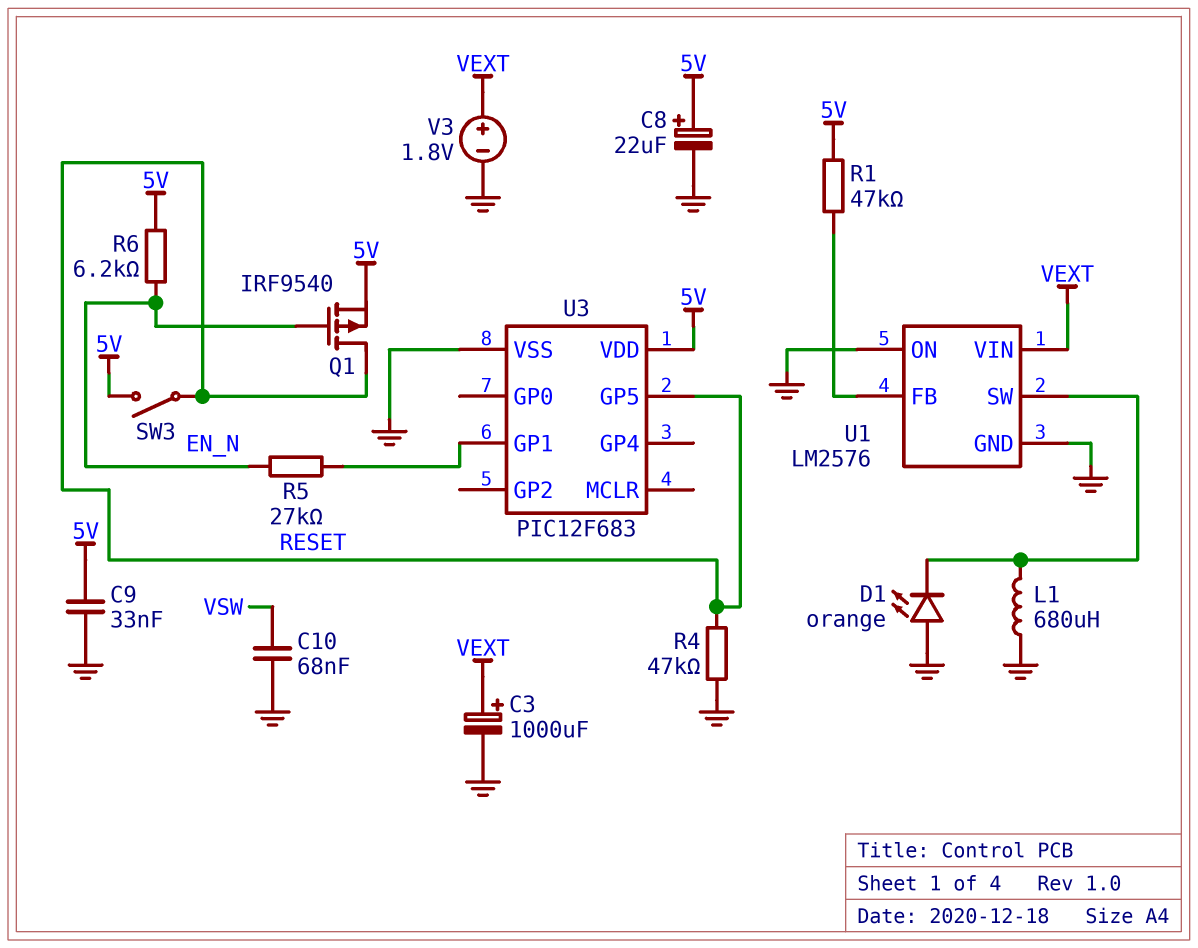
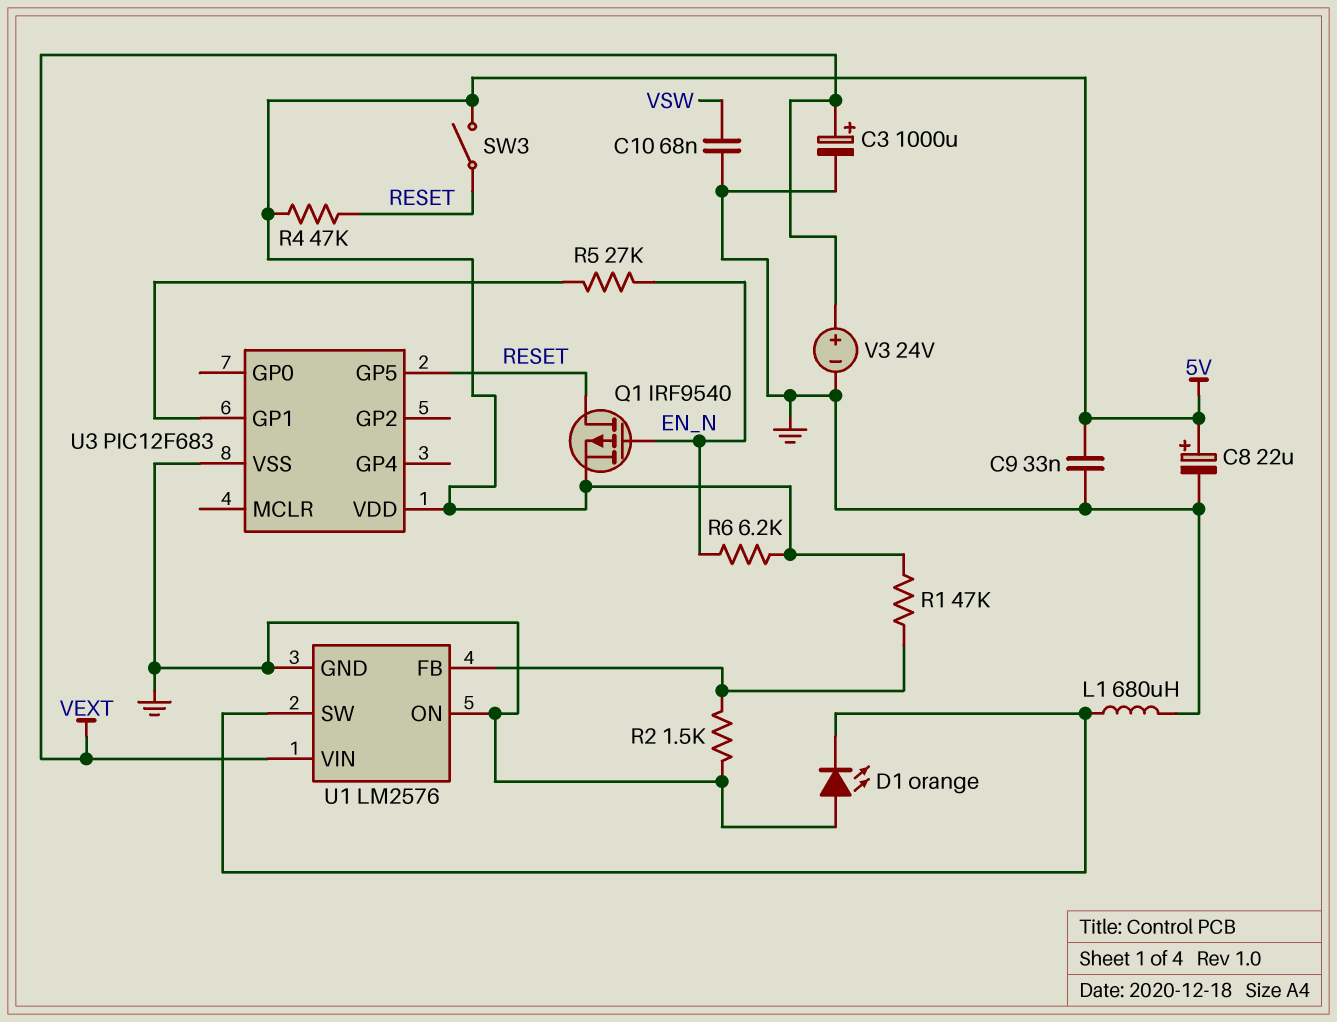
R2: none -> 1.5k (GND, U1/FB)
R4: 47k (GND, RESET) -> 47k (5V, RESET)
V3: 1.8V (plus VEXT, minus GND) -> 24V (plus VEXT, minus GND)

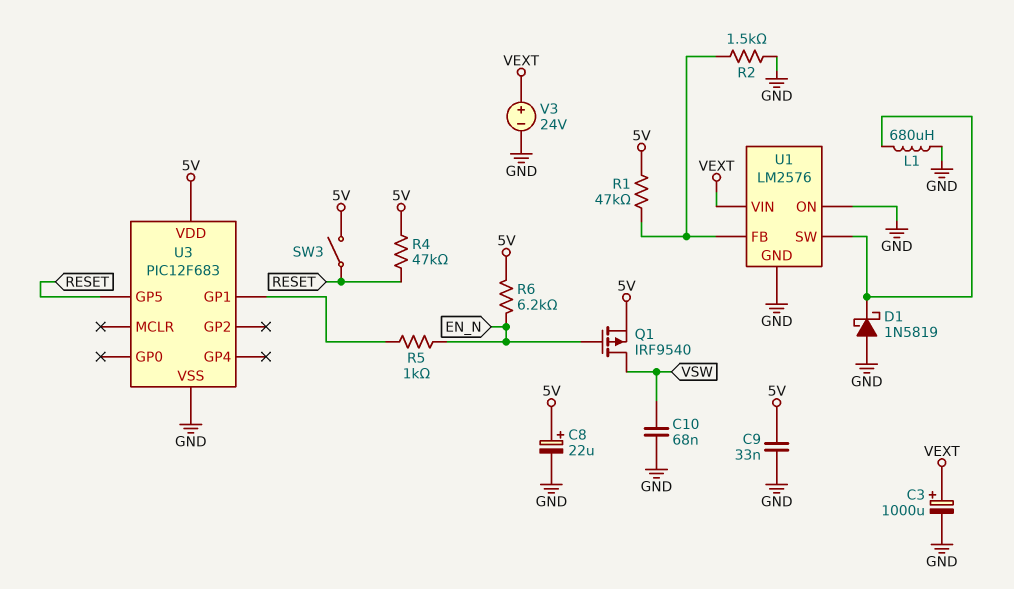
D1: LED orange (A GND, K U1/SW) -> schottky 1N5819 (A GND, K U1/SW)
Q1: PMOS IRF9540 (G EN_N, D RESET, S 5V) -> PMOS IRF9540 (G EN_N, D VSW, S 5V)
R5: 27k (EN_N, U3/GP1) -> 1k (EN_N, U3/GP1)

